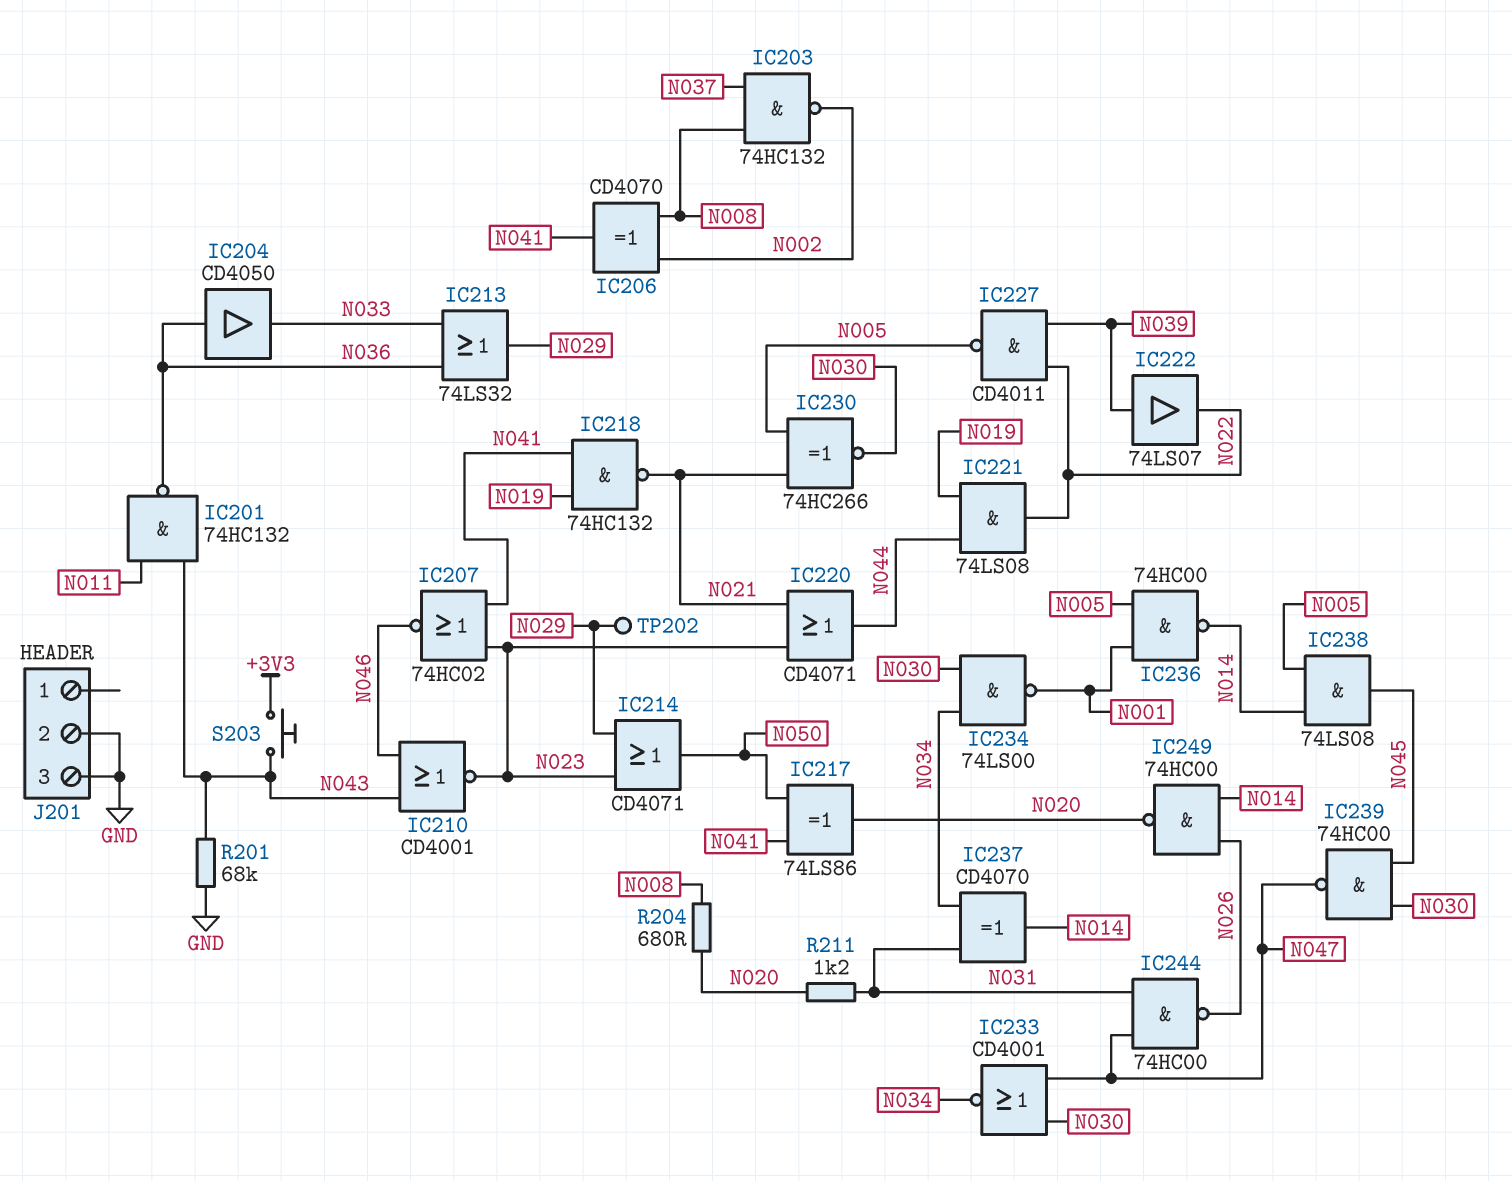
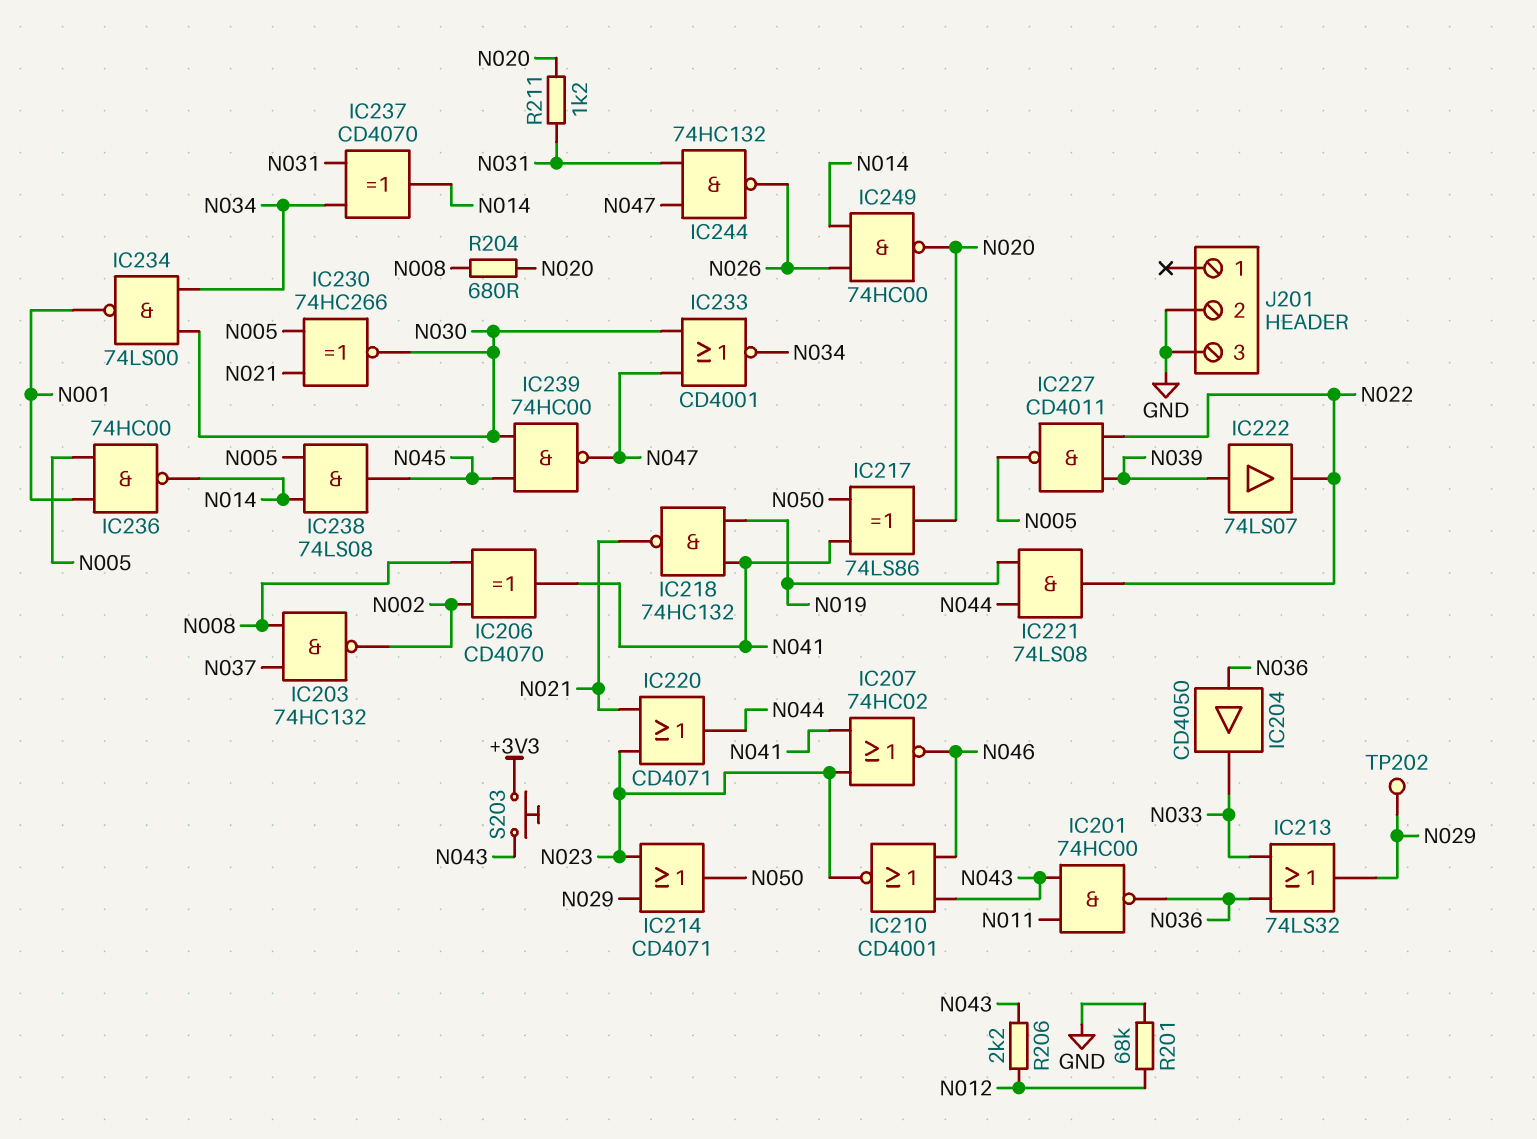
IC201: NAND 74HC132 (in N011, in N043, out N036) -> NAND 74HC00 (in N011, in N043, out N036)
IC244: NAND 74HC00 (in N031, in N047, out N026) -> NAND 74HC132 (in N031, in N047, out N026)
R201: 68k (GND, N043) -> 68k (GND, N012)
R206: none -> 2.2k (N012, N043)

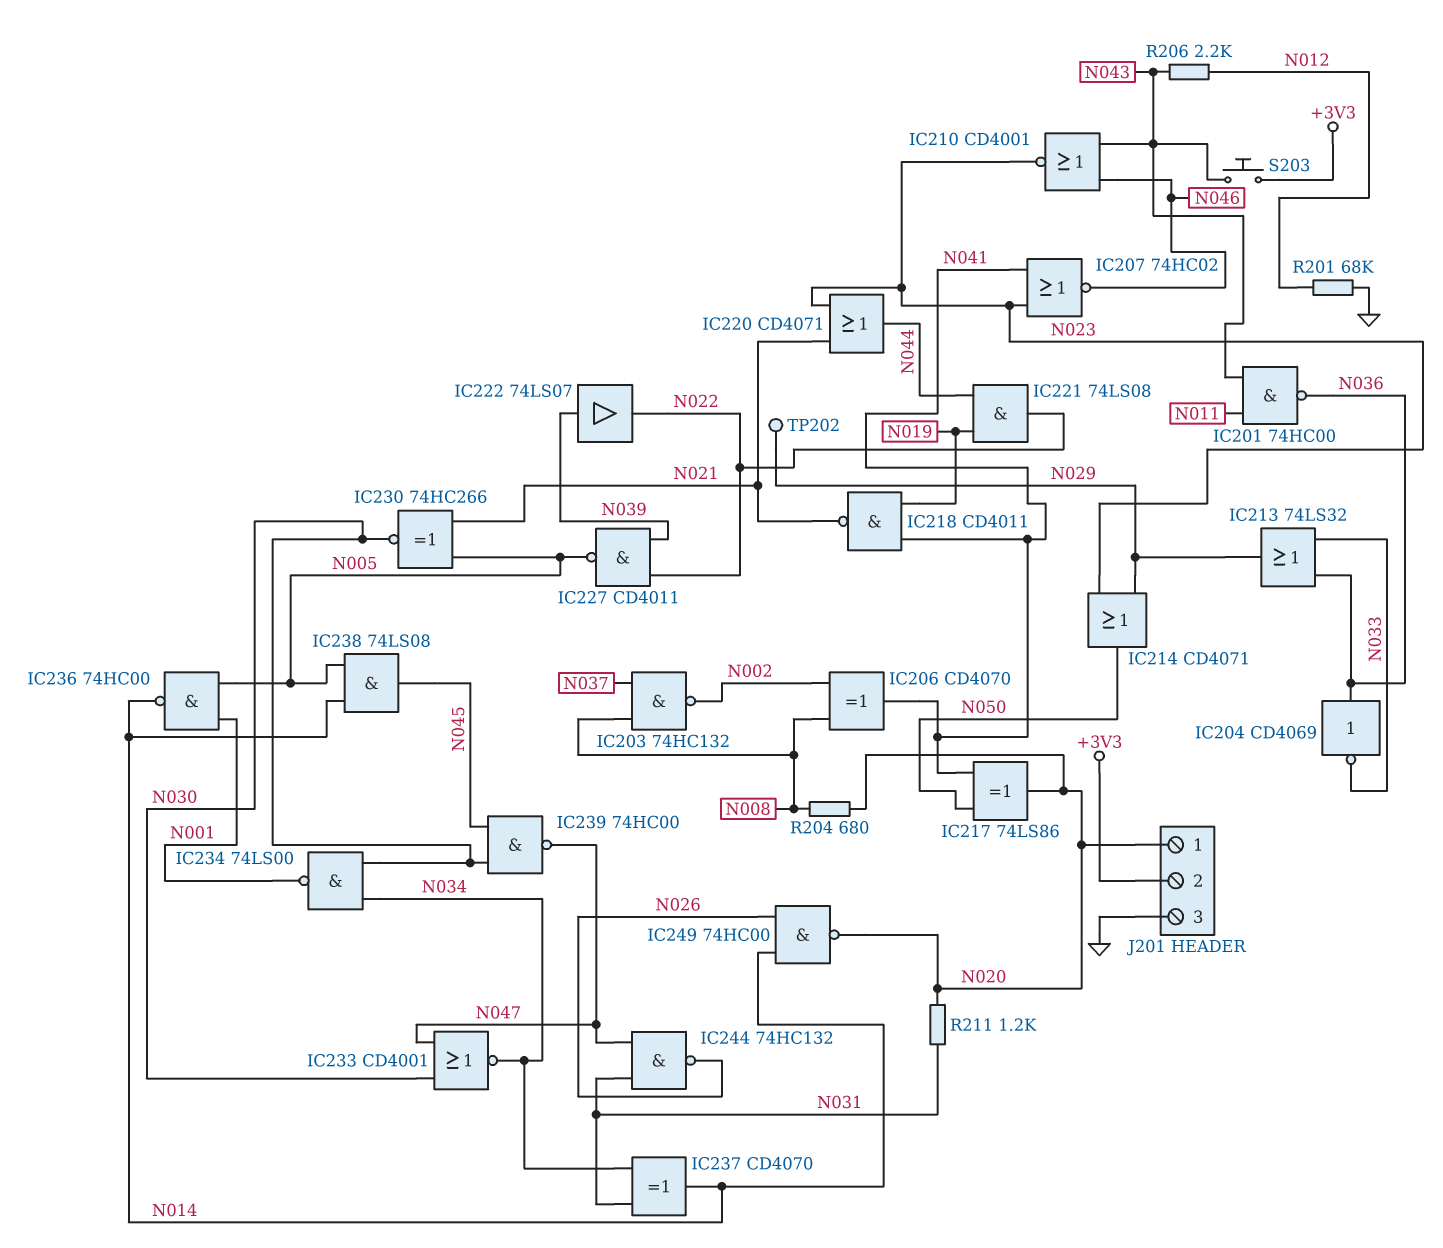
IC204: buffer CD4050 (in N036, out N033) -> NOT CD4069 (in N036, out N033)
IC218: NAND 74HC132 (in N019, in N041, out N021) -> NAND CD4011 (in N019, in N041, out N021)
J201 pin 1: none -> N020
J201 pin 2: GND -> +3V3

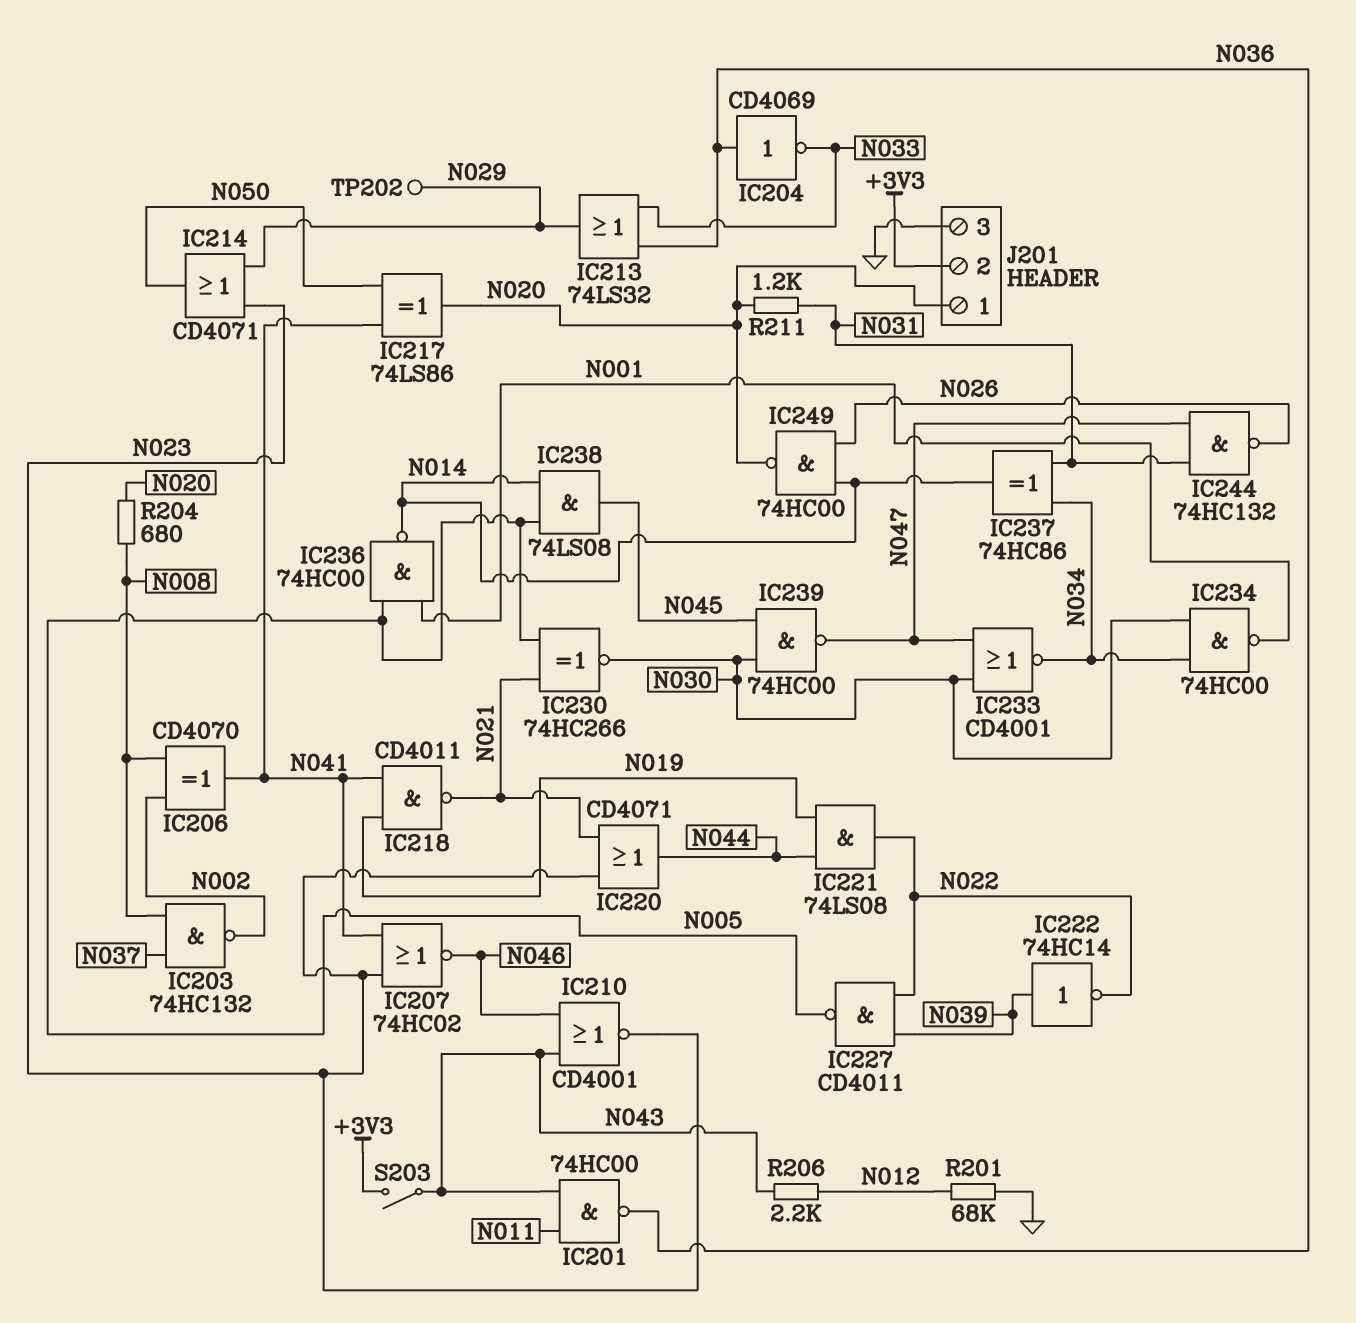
IC222: buffer 74LS07 (in N039, out N022) -> NOT 74HC14 (in N039, out N022)
IC234: NAND 74LS00 (in N030, in N034, out N001) -> NAND 74HC00 (in N030, in N034, out N001)
IC237: XOR CD4070 (in N031, in N034, out N014) -> XOR 74HC86 (in N031, in N034, out N014)
S203: button (+3V3, N043) -> switch (+3V3, N043)

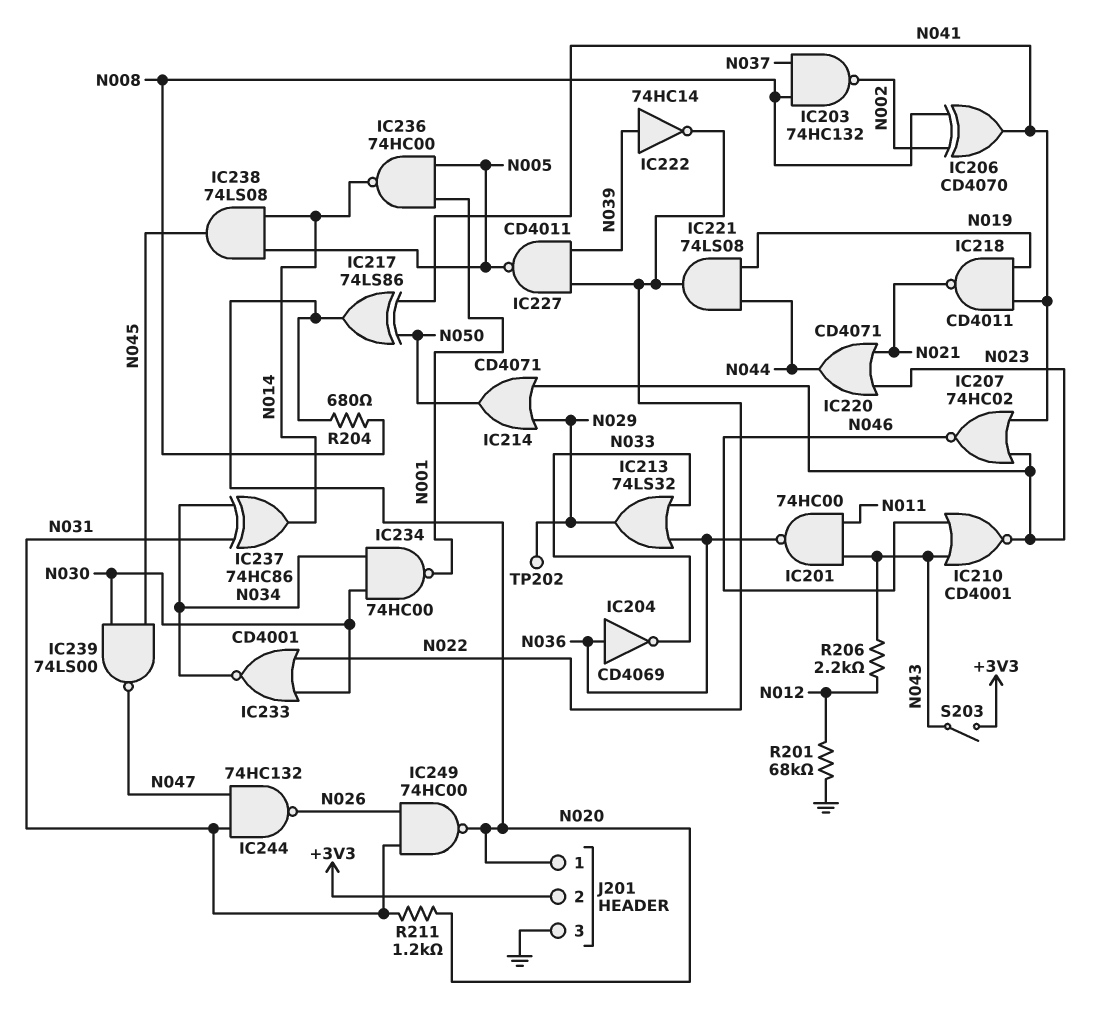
IC230: XNOR 74HC266 (in N005, in N021, out N030) -> none
IC233: NOR CD4001 (in N030, in N047, out N034) -> NOR CD4001 (in N022, in N030, out N034)
IC239: NAND 74HC00 (in N030, in N045, out N047) -> NAND 74LS00 (in N030, in N045, out N047)
IC249: NAND 74HC00 (in N014, in N026, out N020) -> NAND 74HC00 (in N026, in N031, out N020)

